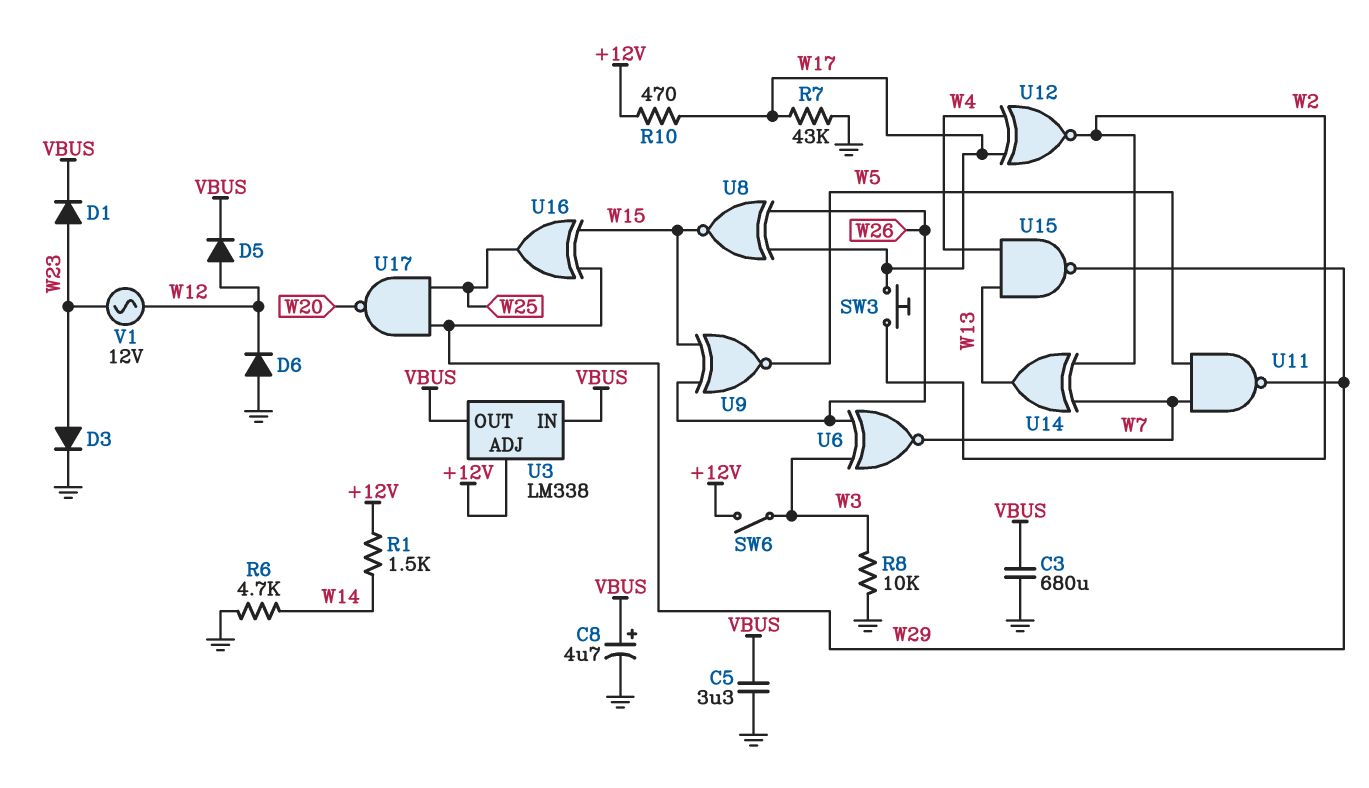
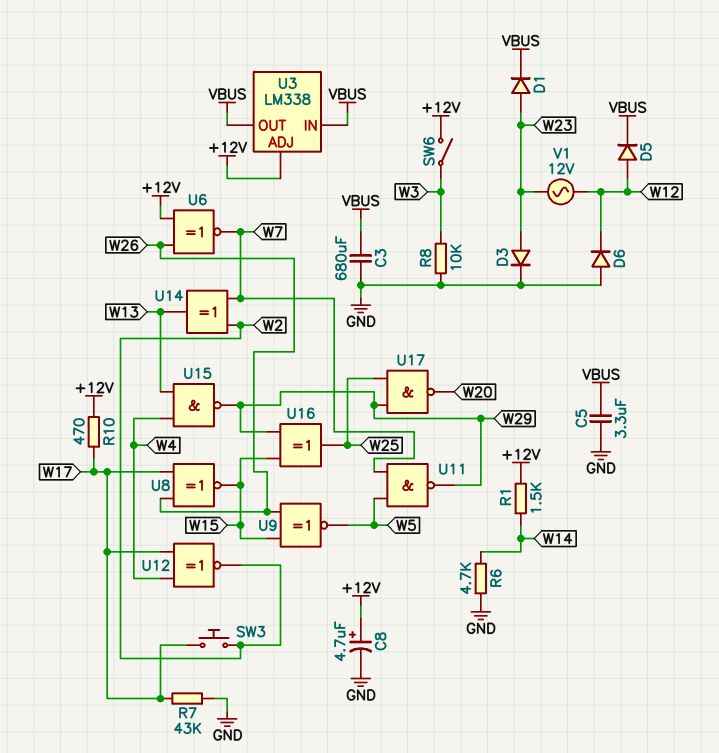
C8: 4.7uF (plus VBUS, minus GND) -> 4.7uF (plus +12V, minus GND)
U6: XNOR (in W3, in W26, out W7) -> XNOR (in +12V, in W26, out W7)

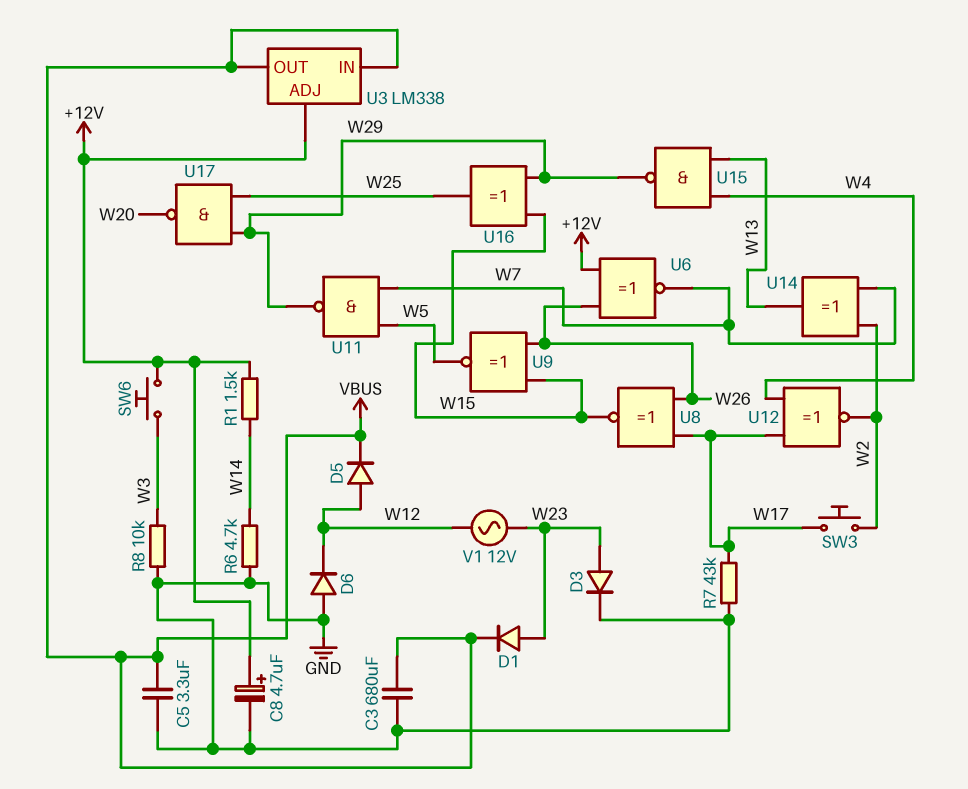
R10: 470 (+12V, W17) -> none
SW6: switch (+12V, W3) -> button (+12V, W3)

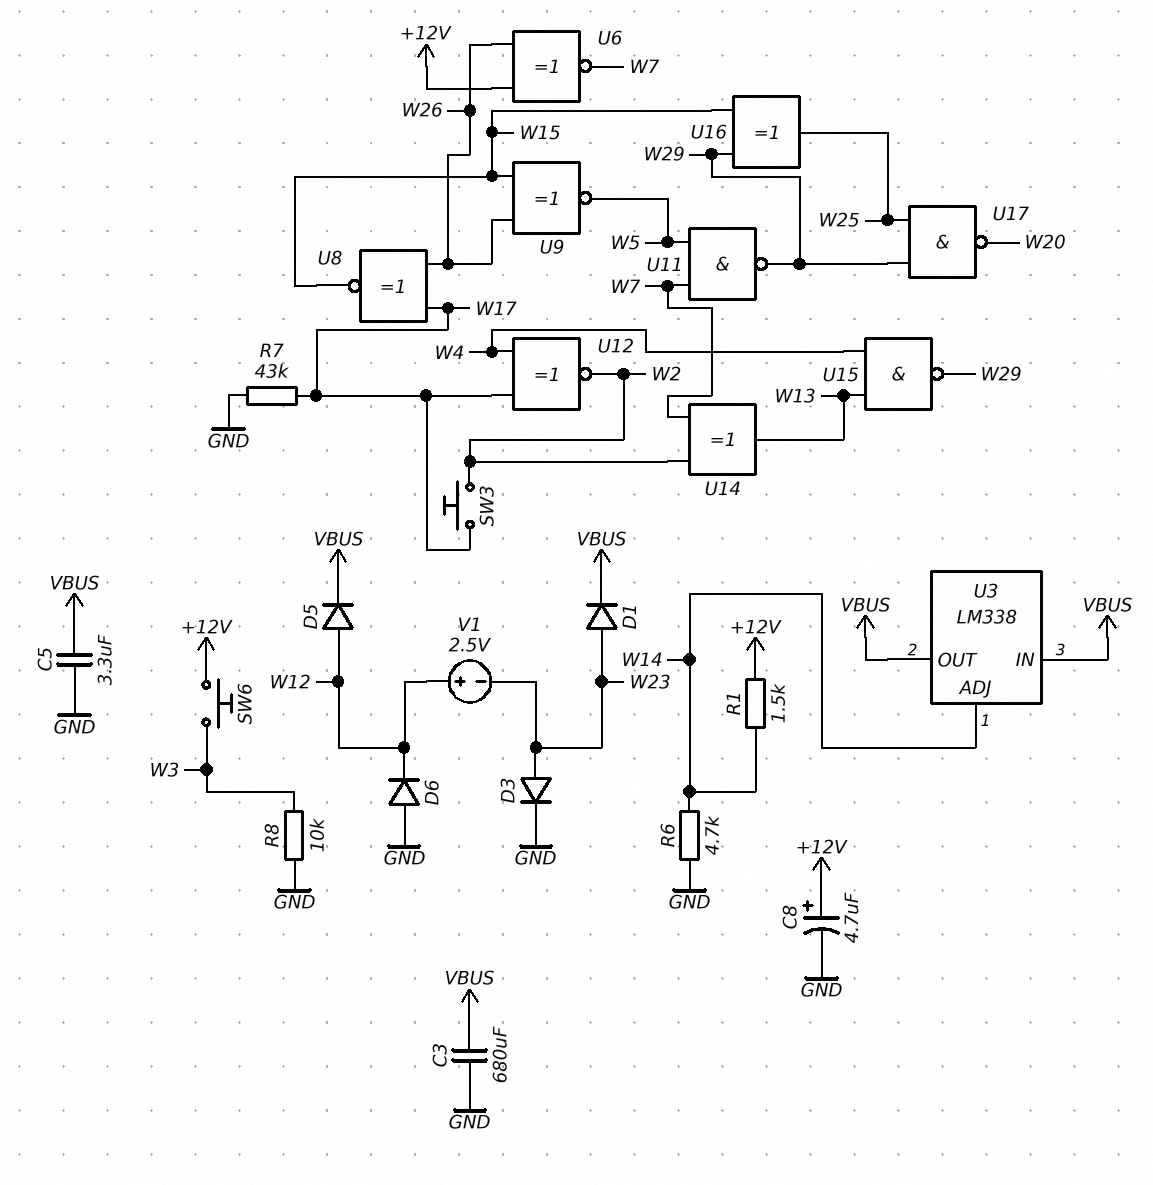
U3 pin ADJ: +12V -> W14
V1: AC 12V (W12, W23) -> 2.5V (plus W12, minus W23)

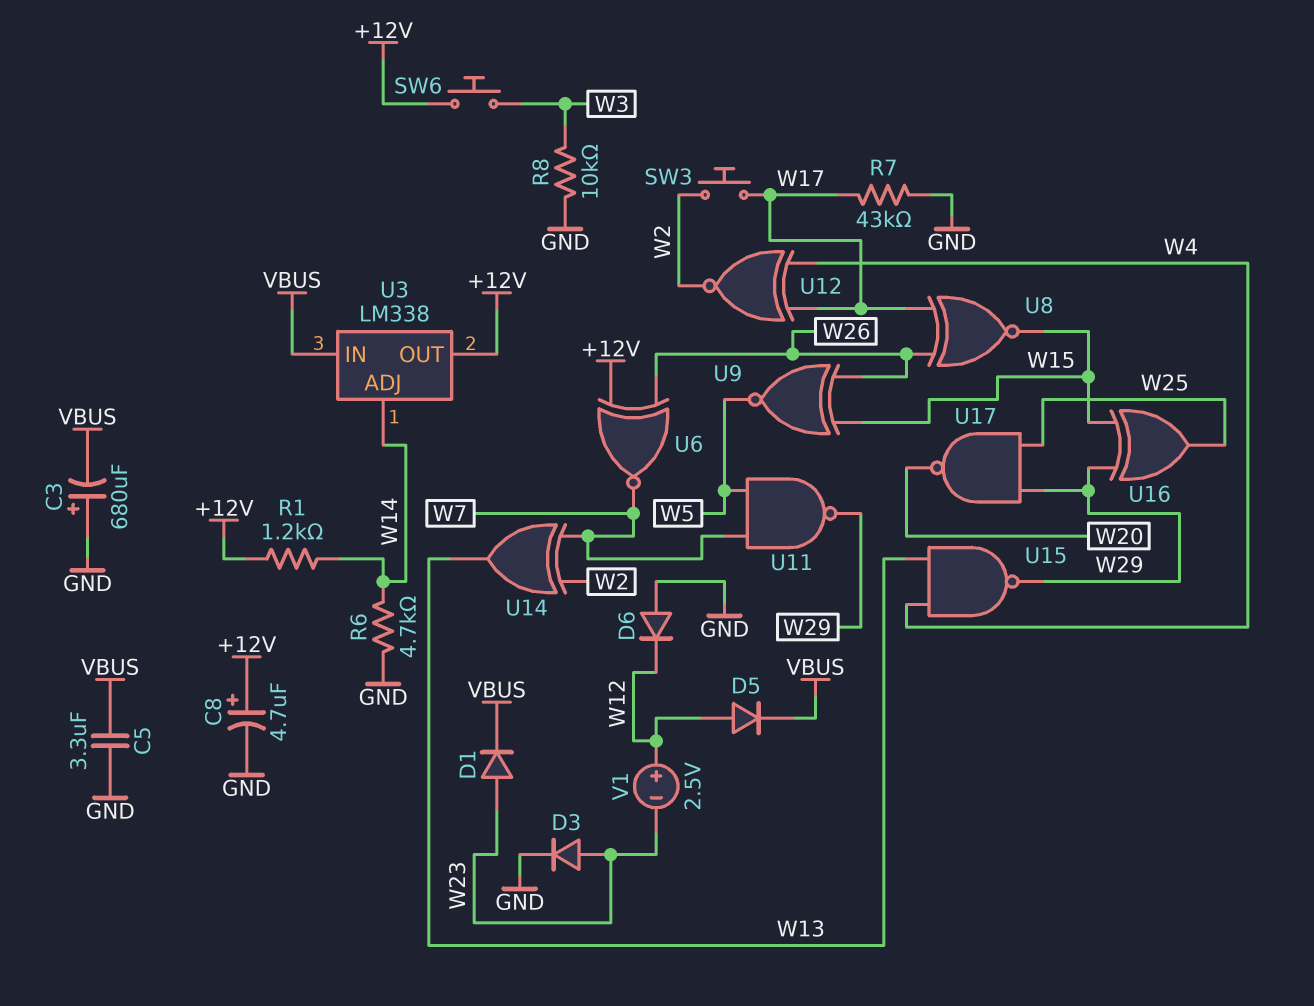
C3: 680uF (GND, VBUS) -> 680uF (plus GND, minus VBUS)
R1: 1.5k (+12V, W14) -> 1.2k (+12V, W14)
U3 pin OUT: VBUS -> +12V

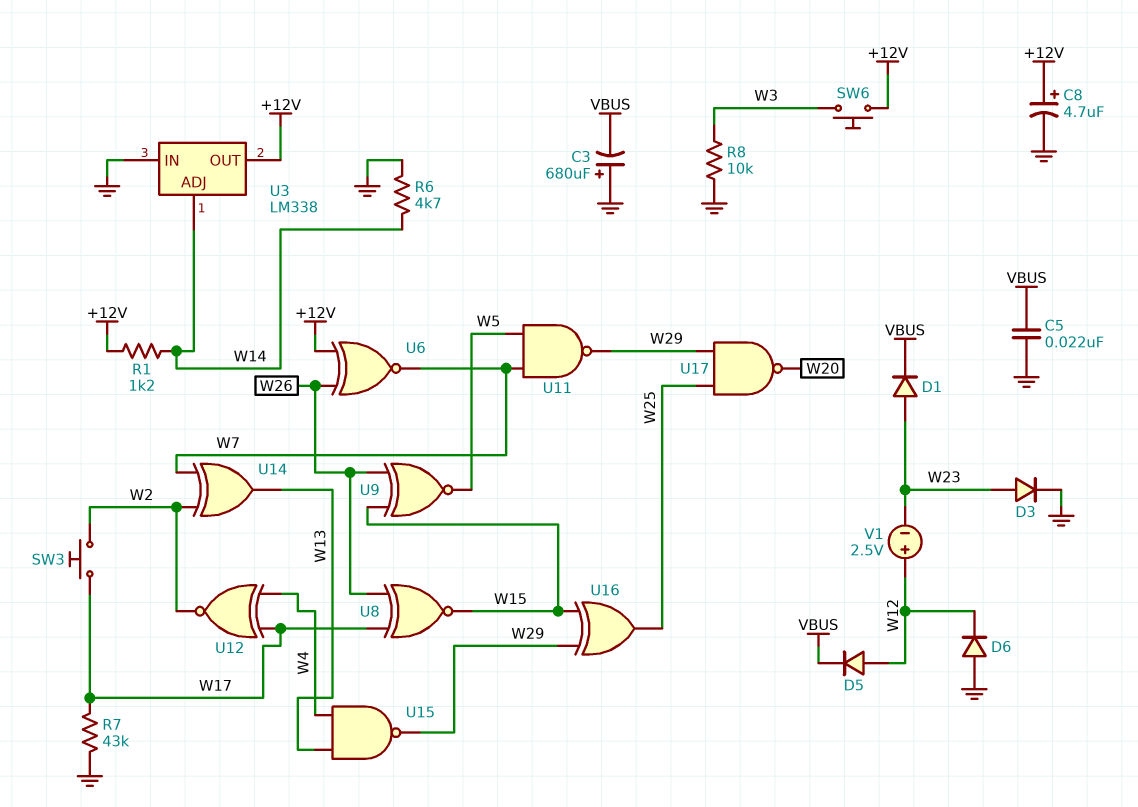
C5: 3.3uF (GND, VBUS) -> 22nF (GND, VBUS)
U3 pin IN: VBUS -> GND

